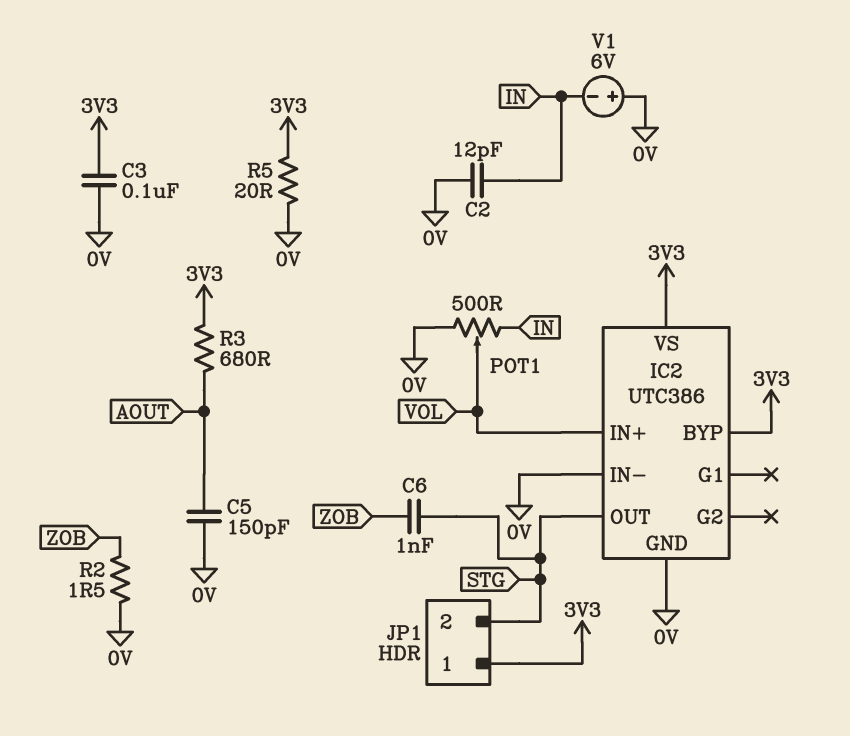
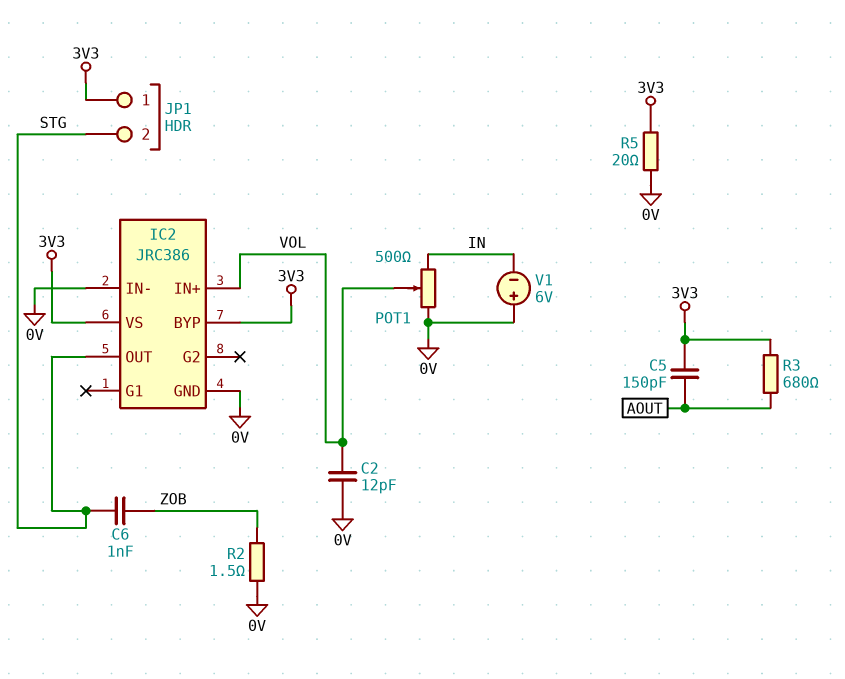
C2: 12pF (0V, IN) -> 12pF (0V, VOL)
C3: 100nF (0V, 3V3) -> none
C5: 150pF (0V, AOUT) -> 150pF (3V3, AOUT)
IC2: UTC386 -> JRC386

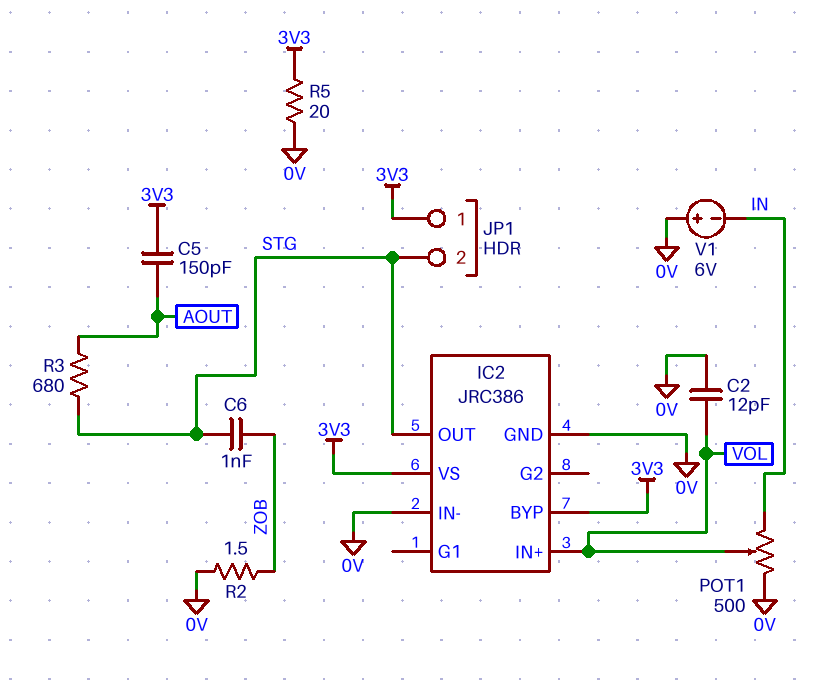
R3: 680 (3V3, AOUT) -> 680 (AOUT, STG)

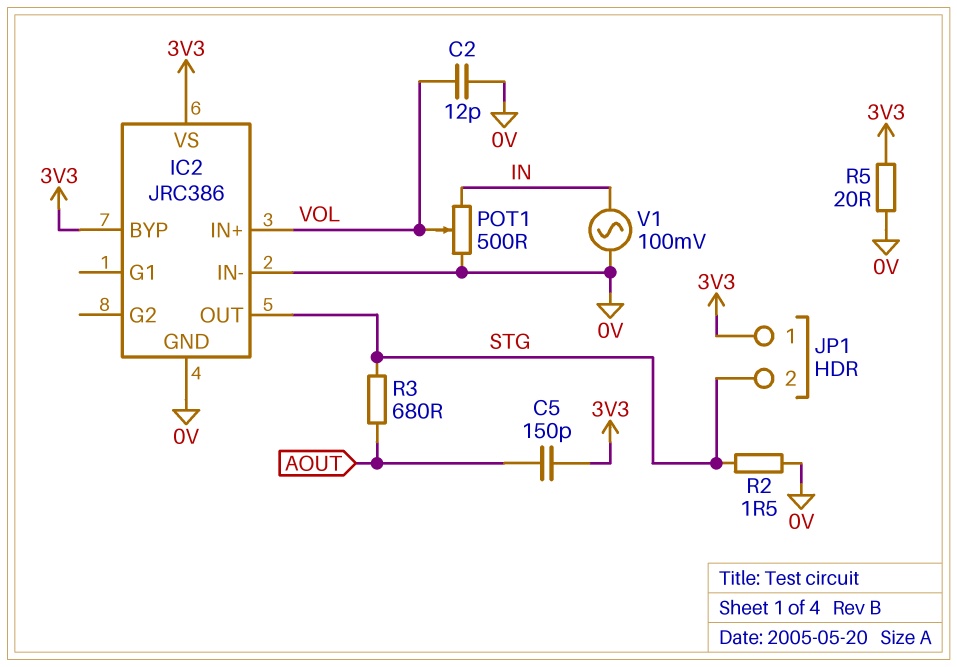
C6: 1nF (STG, ZOB) -> none
R2: 1.5 (0V, ZOB) -> 1.5 (0V, STG)
V1: 6V (plus 0V, minus IN) -> AC 100mV (0V, IN)

